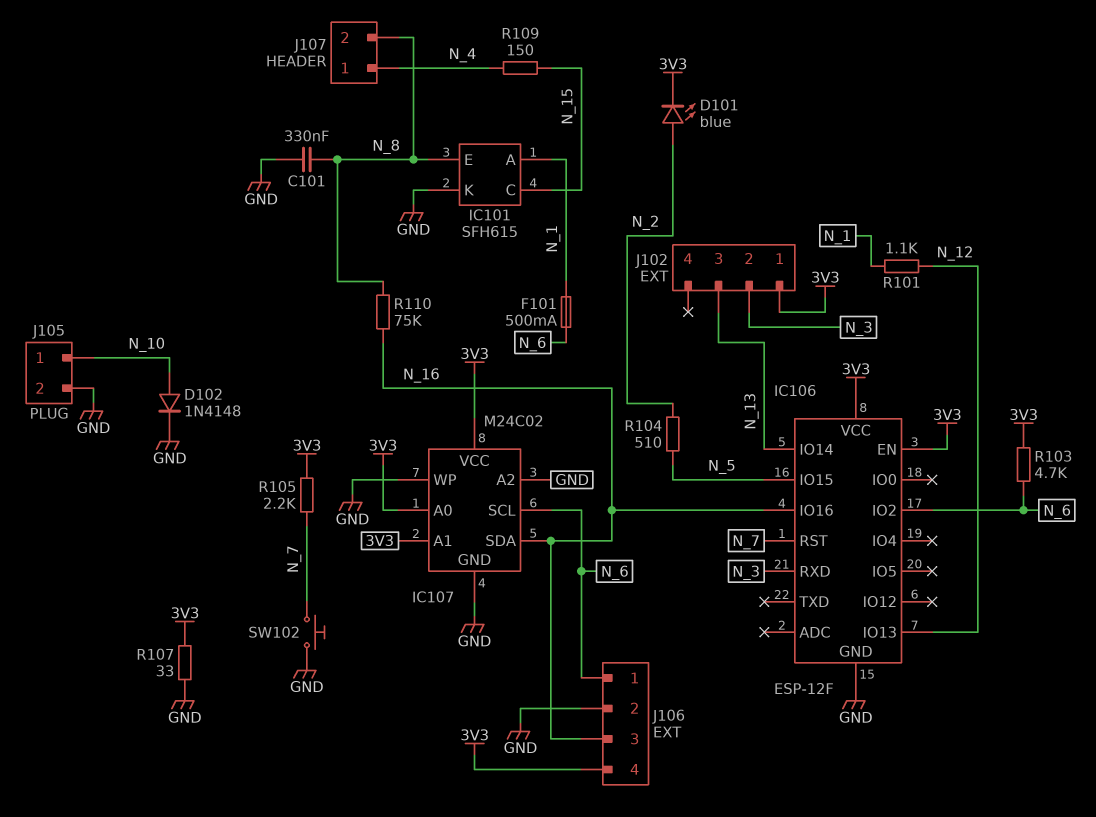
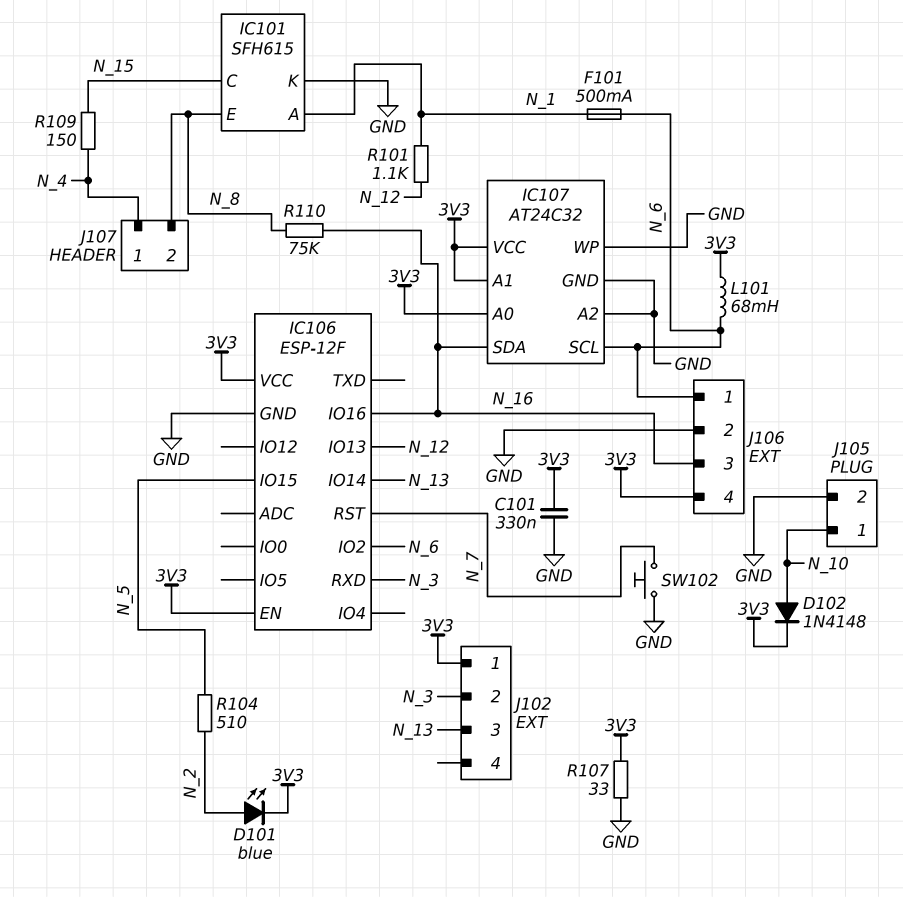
C101: 330nF (GND, N_8) -> 330nF (3V3, GND)
D102: diode 1N4148 (A N_10, K GND) -> diode 1N4148 (A N_10, K 3V3)
IC107: M24C02 -> AT24C32
L101: none -> 68mH (3V3, N_6)
R103: 4.7k (3V3, N_6) -> none
R105: 2.2k (3V3, N_7) -> none

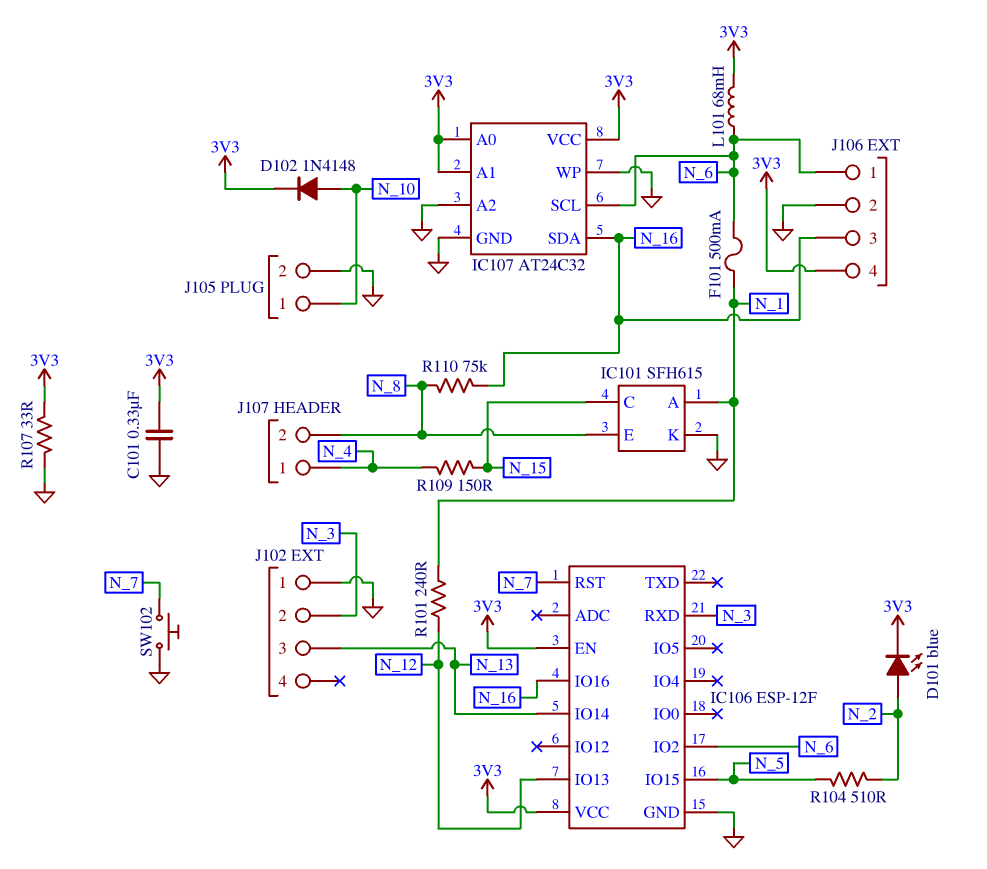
J102 pin 1: 3V3 -> GND
R101: 1.1k (N_1, N_12) -> 240 (N_1, N_12)

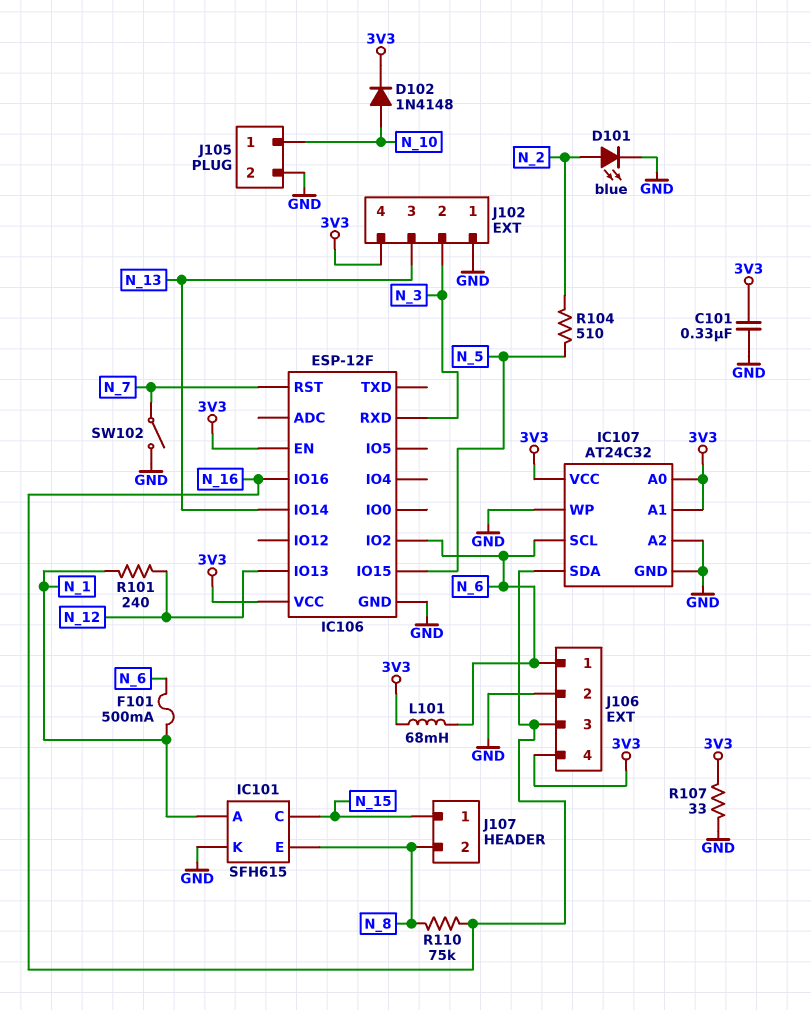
D101: LED blue (A N_2, K 3V3) -> LED blue (A N_2, K GND)
J102 pin 4: none -> 3V3
J107 pin 1: N_4 -> N_15
R109: 150 (N_4, N_15) -> none
SW102: button (GND, N_7) -> switch (GND, N_7)

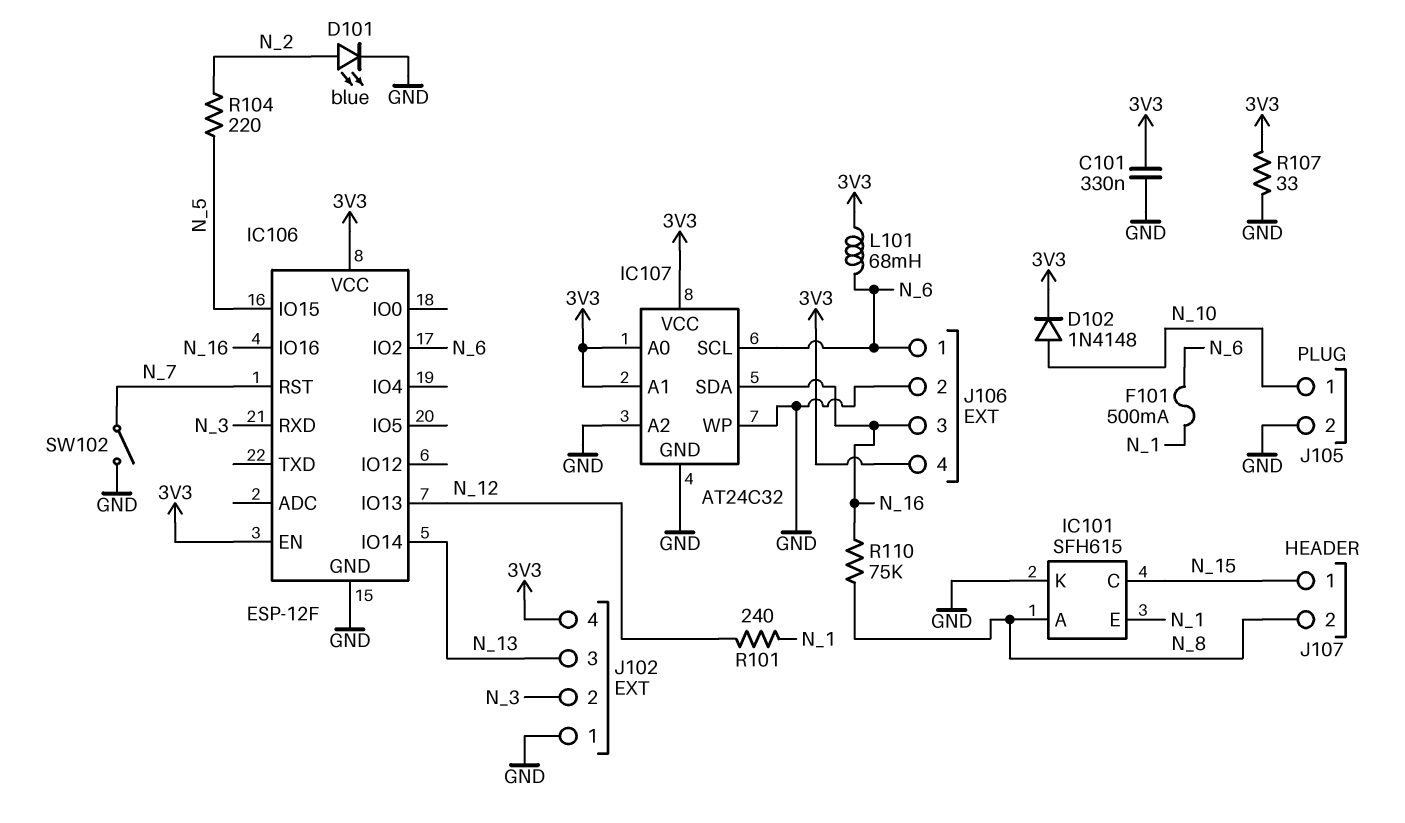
IC101 pin A: N_1 -> N_8
IC101 pin E: N_8 -> N_1
R104: 510 (N_2, N_5) -> 220 (N_2, N_5)

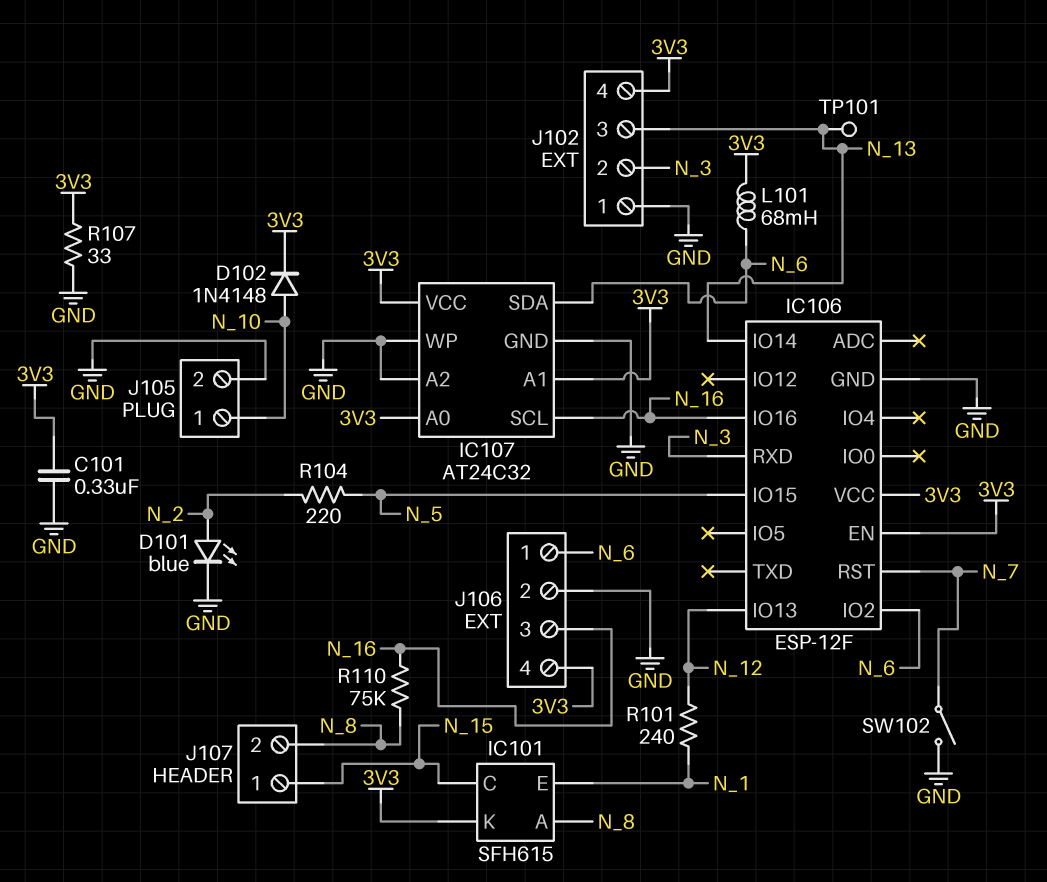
F101: 500mA (N_1, N_6) -> none
IC101 pin K: GND -> 3V3
IC107 pin SCL: N_6 -> N_16
IC107 pin SDA: N_16 -> N_6
TP101: none -> test point (N_13)

